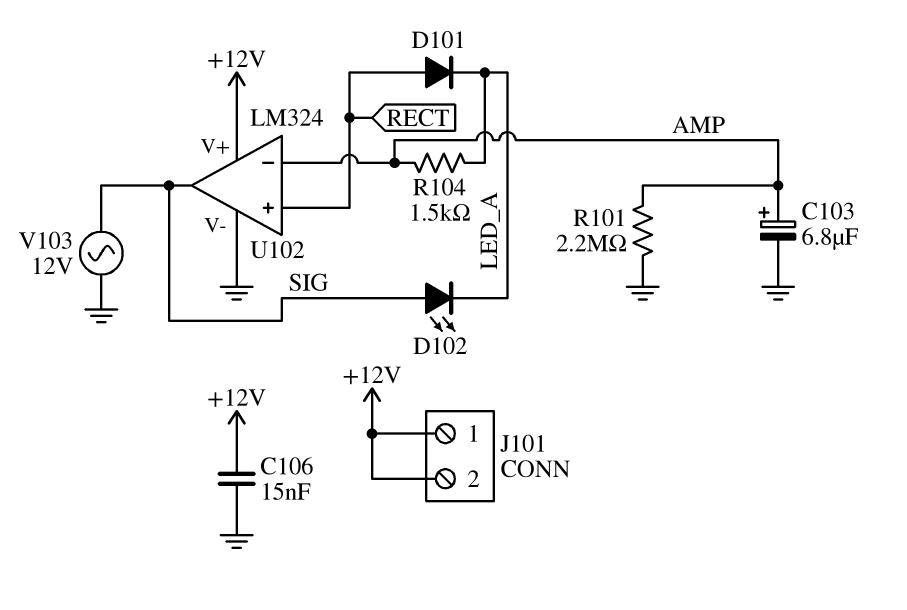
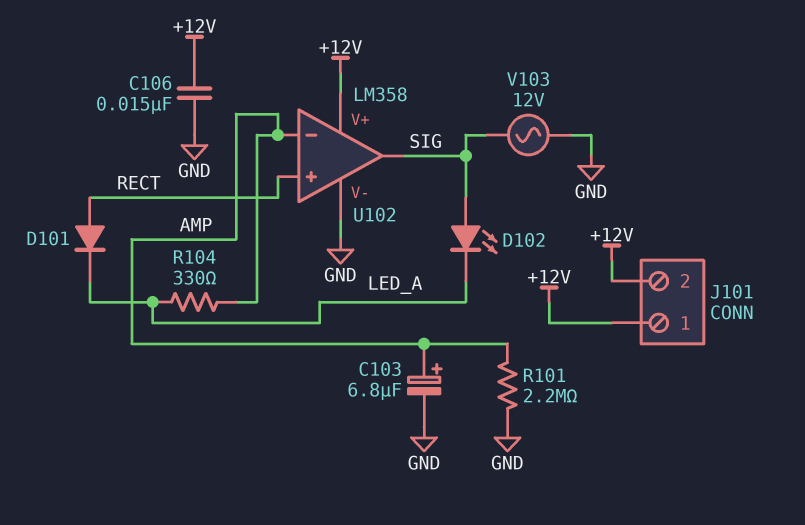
R104: 1.5k (AMP, LED_A) -> 330 (AMP, LED_A)
U102: LM324 -> LM358

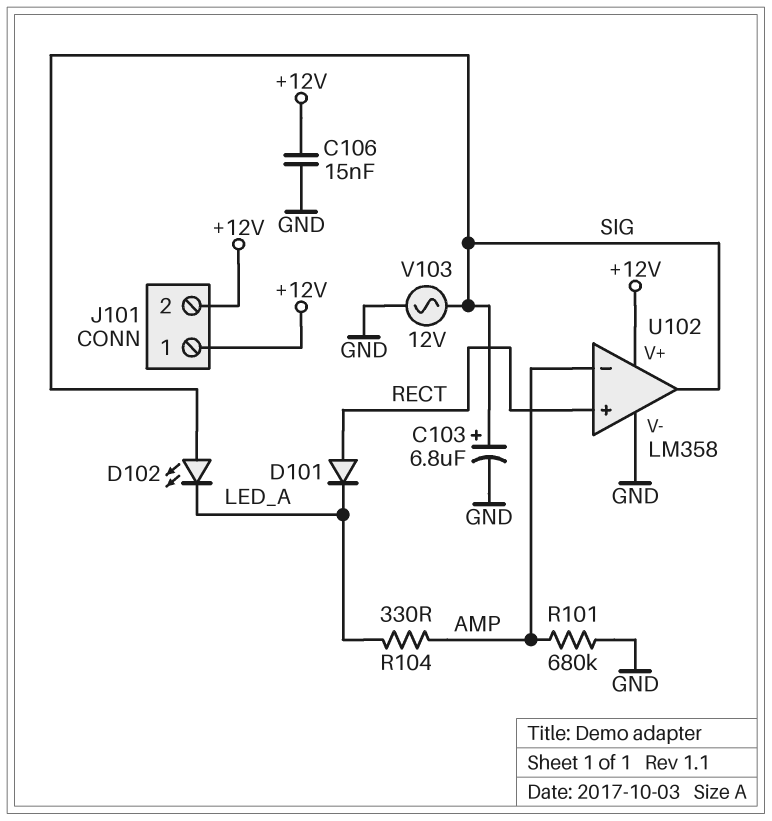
C103: 6.8uF (plus AMP, minus GND) -> 6.8uF (plus SIG, minus GND)
R101: 2.2M (AMP, GND) -> 680k (AMP, GND)

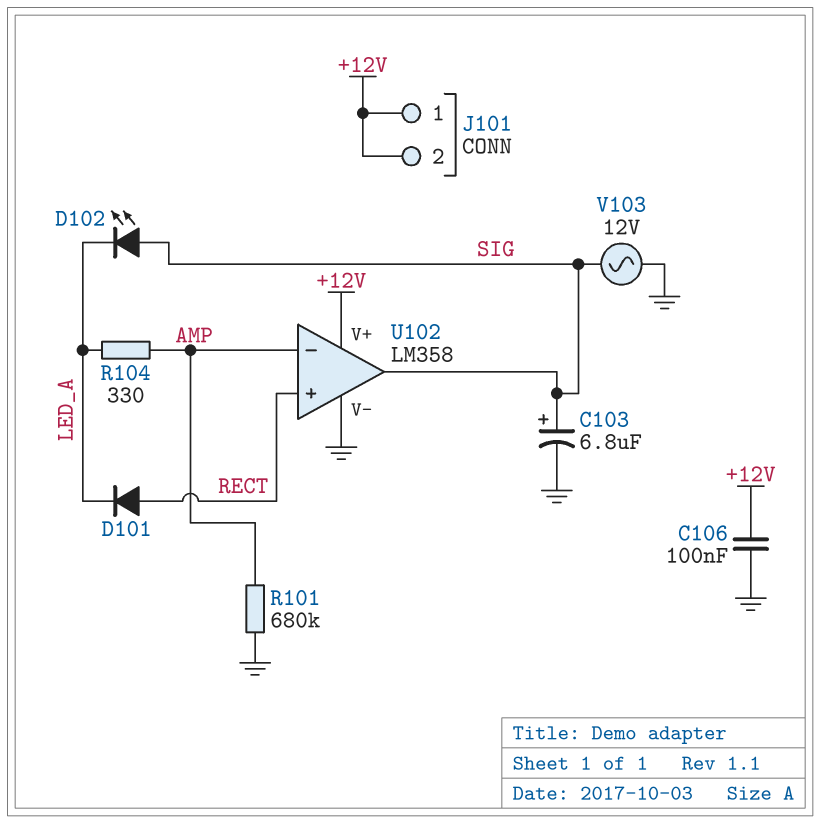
C106: 15nF (+12V, GND) -> 100nF (+12V, GND)

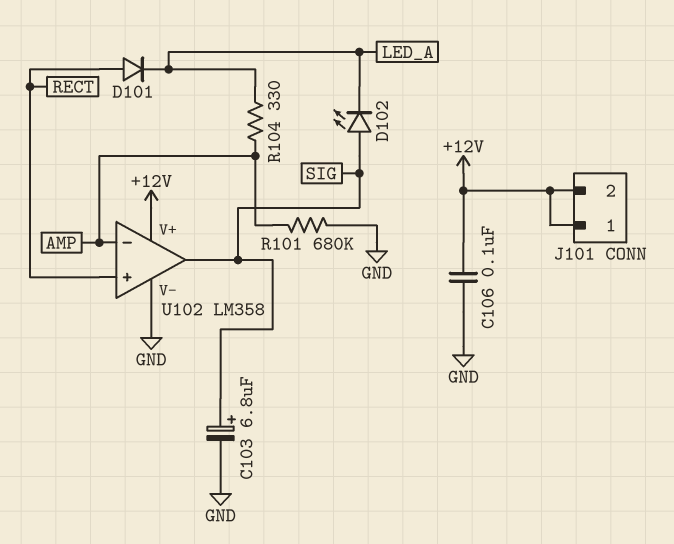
V103: AC 12V (GND, SIG) -> none

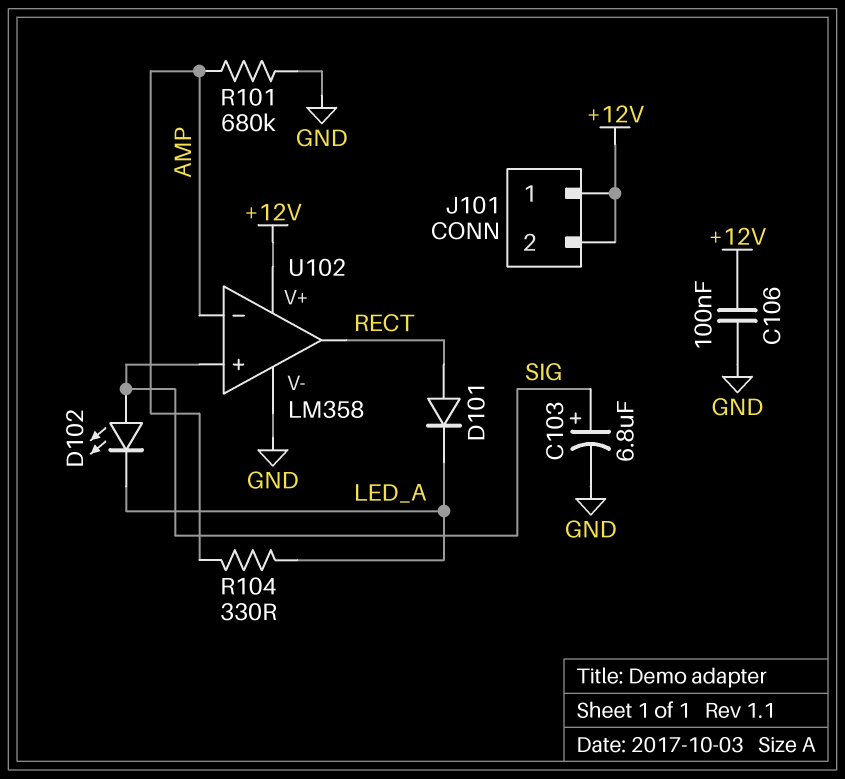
U102 pin in+: RECT -> SIG
U102 pin out: SIG -> RECT

